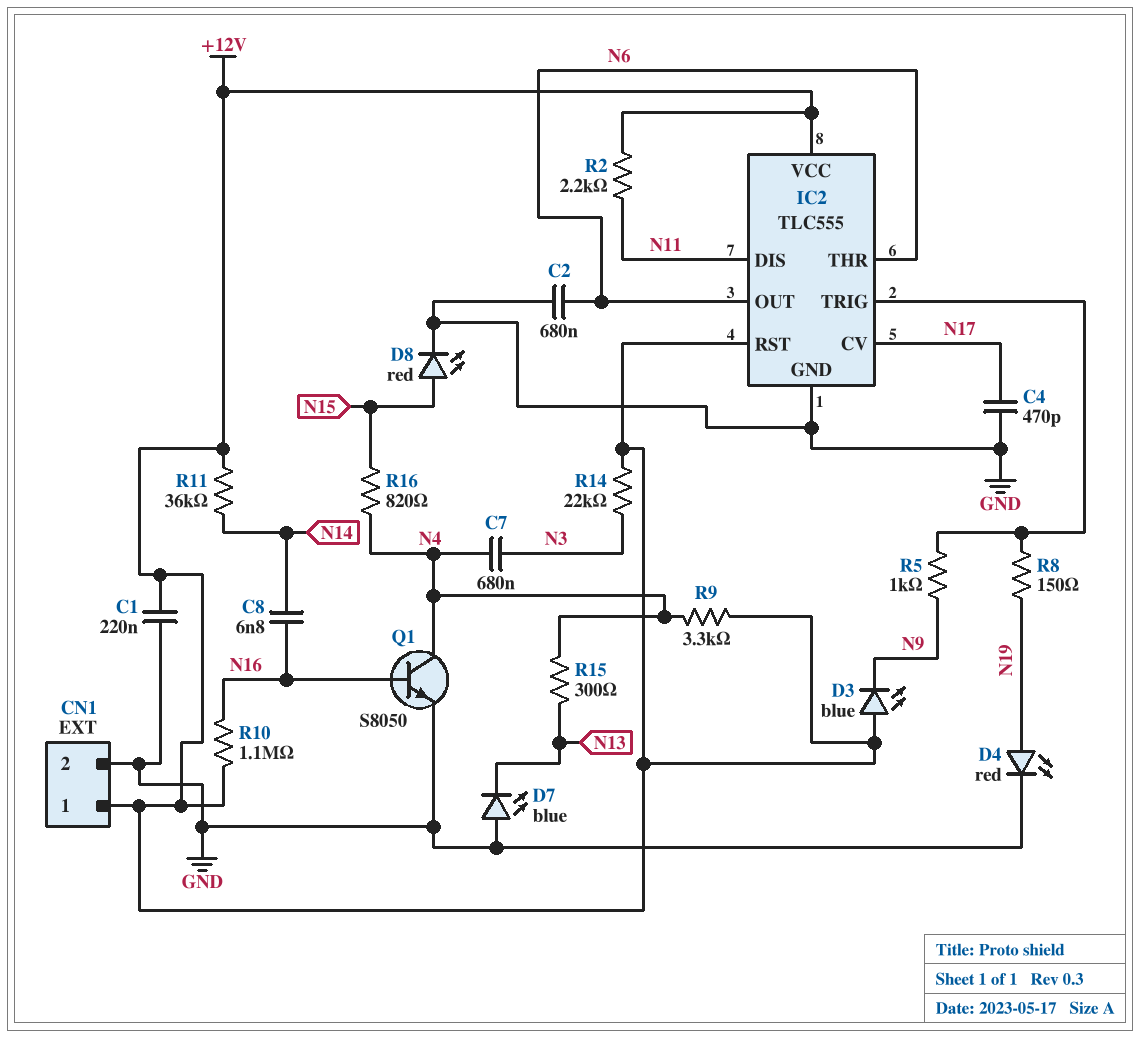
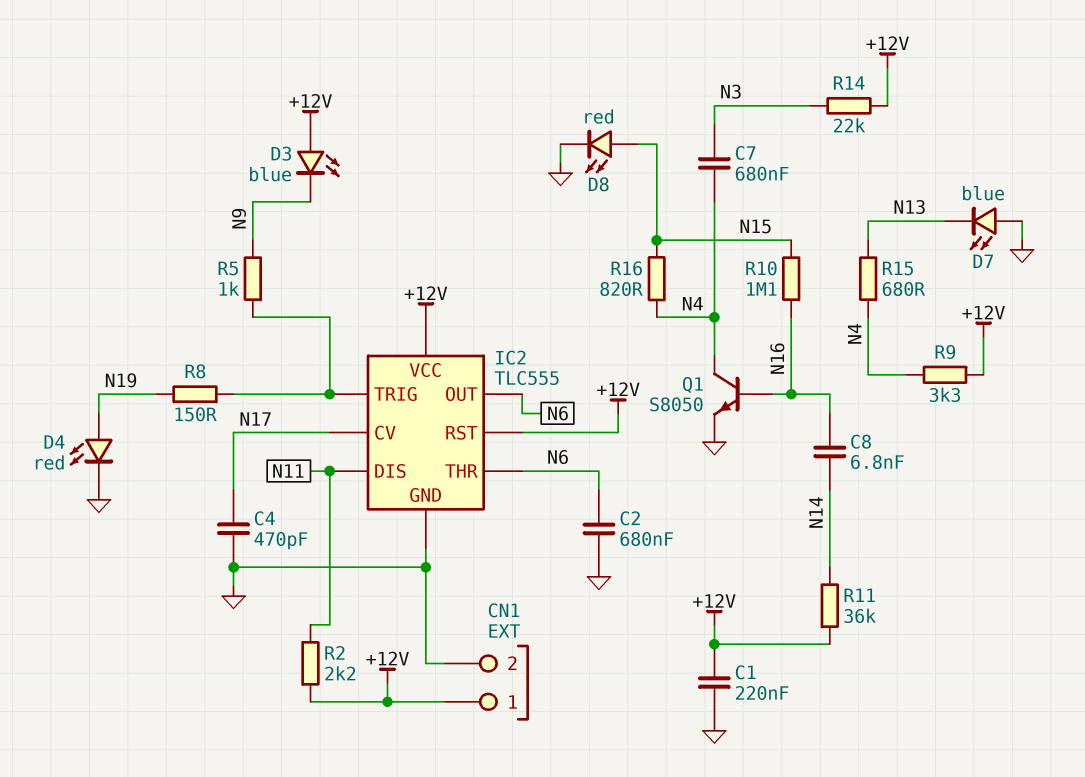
R10: 1.1M (+12V, N16) -> 1.1M (N15, N16)
R15: 300 (N4, N13) -> 680 (N4, N13)

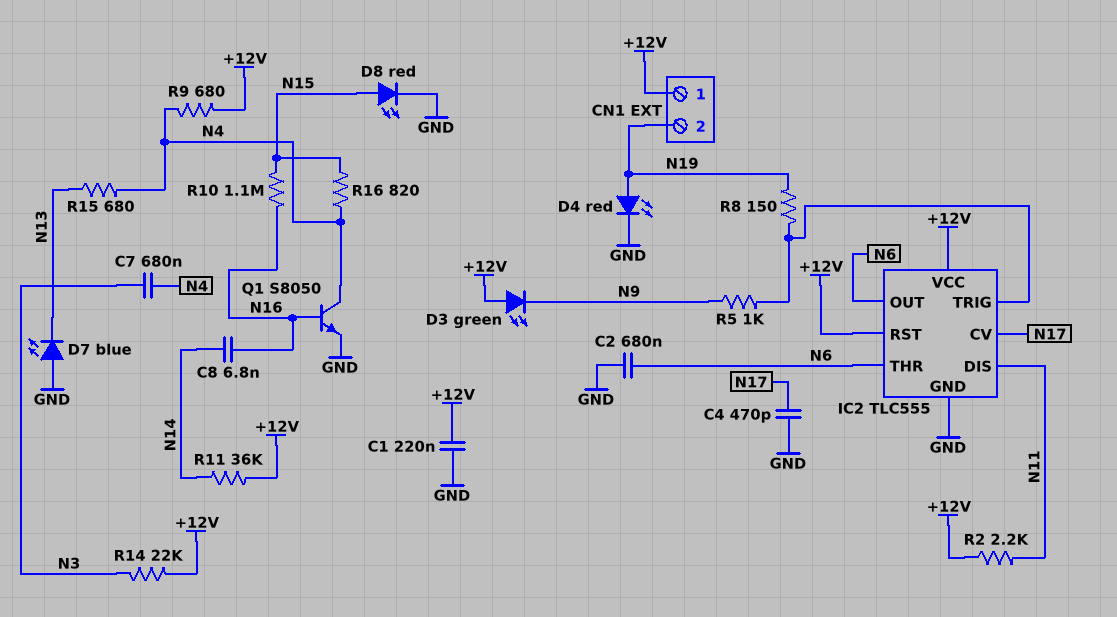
CN1 pin 2: GND -> N19
D3: LED blue (A +12V, K N9) -> LED green (A +12V, K N9)
R9: 3.3k (+12V, N4) -> 680 (+12V, N4)

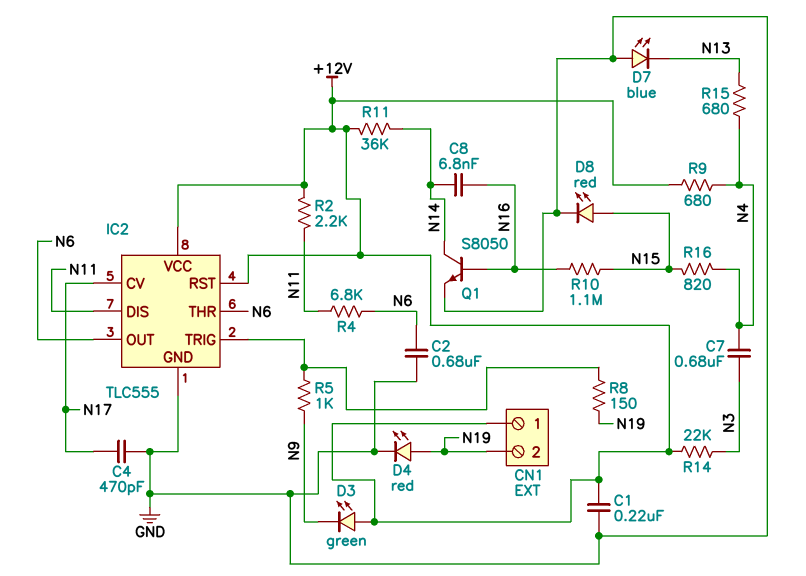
Q1: NPN S8050 (B N16, C N4, E GND) -> NPN S8050 (B N16, C N14, E GND)
R4: none -> 6.8k (N6, N11)

